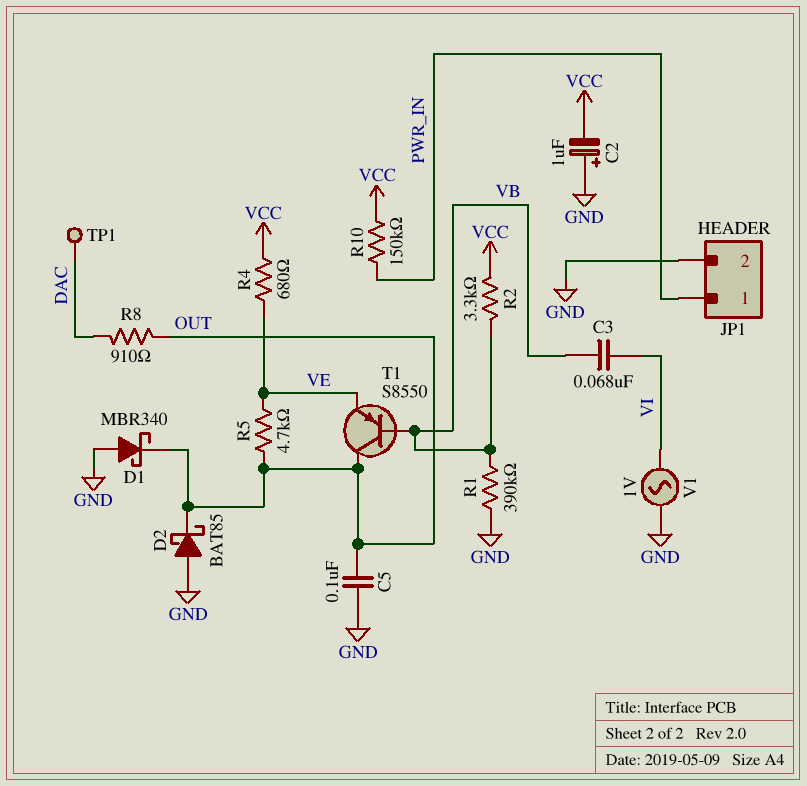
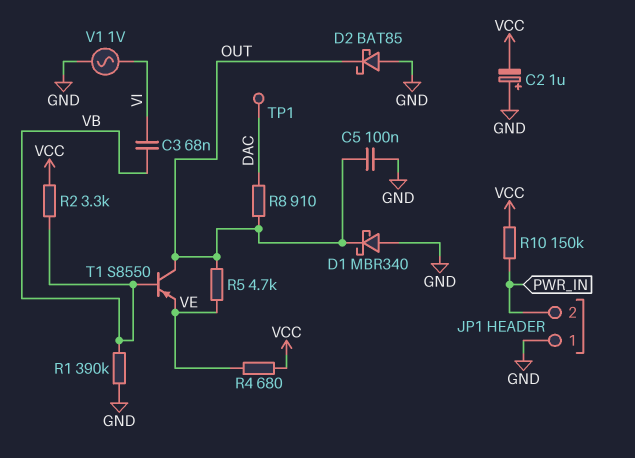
JP1 pin 1: PWR_IN -> GND
JP1 pin 2: GND -> PWR_IN

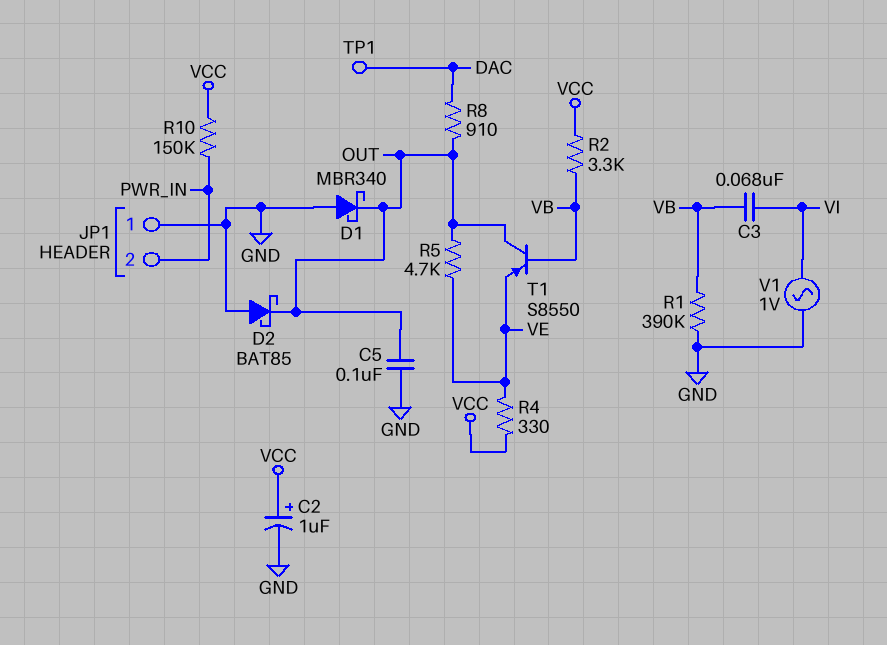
C2: 1uF (plus GND, minus VCC) -> 1uF (plus VCC, minus GND)
R4: 680 (VCC, VE) -> 330 (VCC, VE)

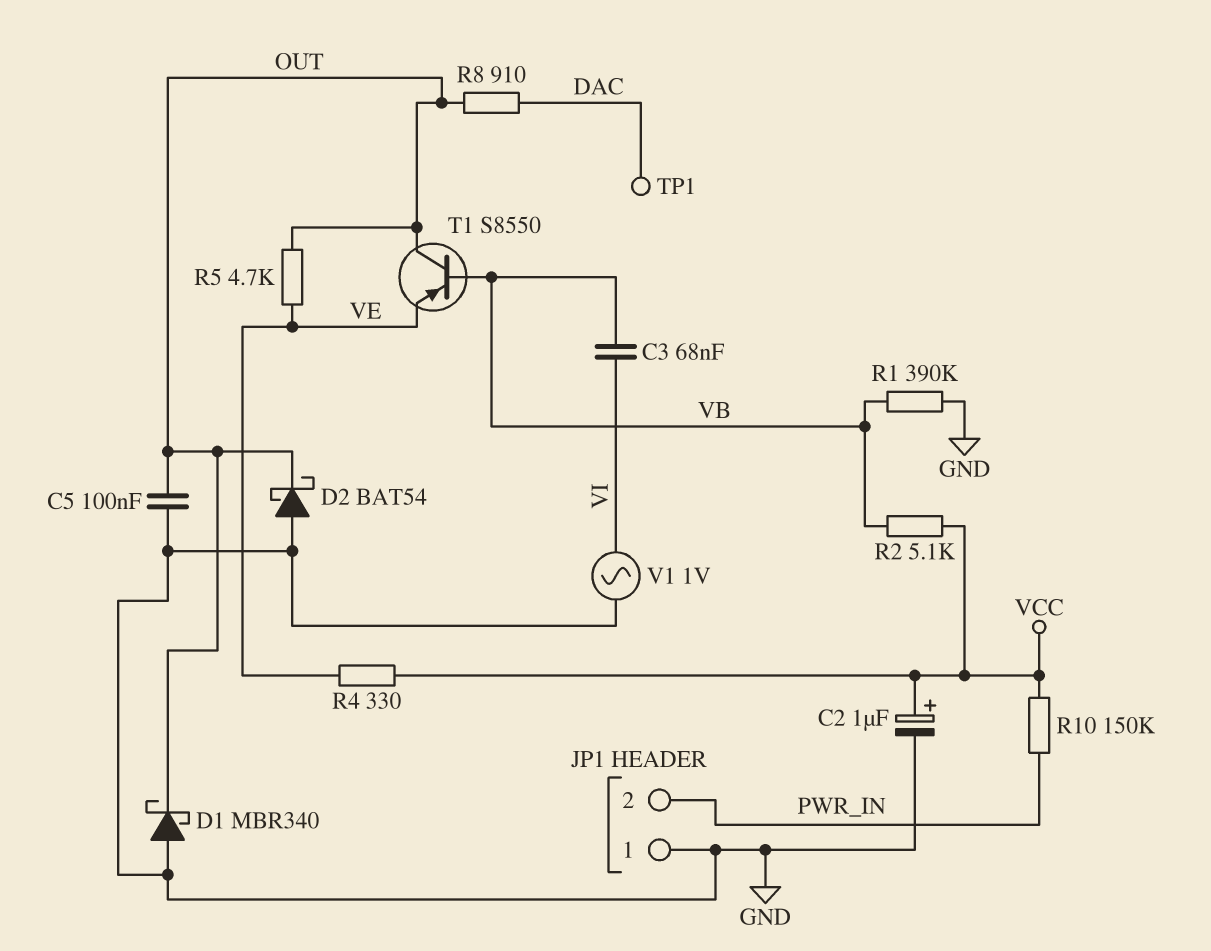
D2: schottky BAT85 (A GND, K OUT) -> schottky BAT54 (A GND, K OUT)
R2: 3.3k (VB, VCC) -> 5.1k (VB, VCC)

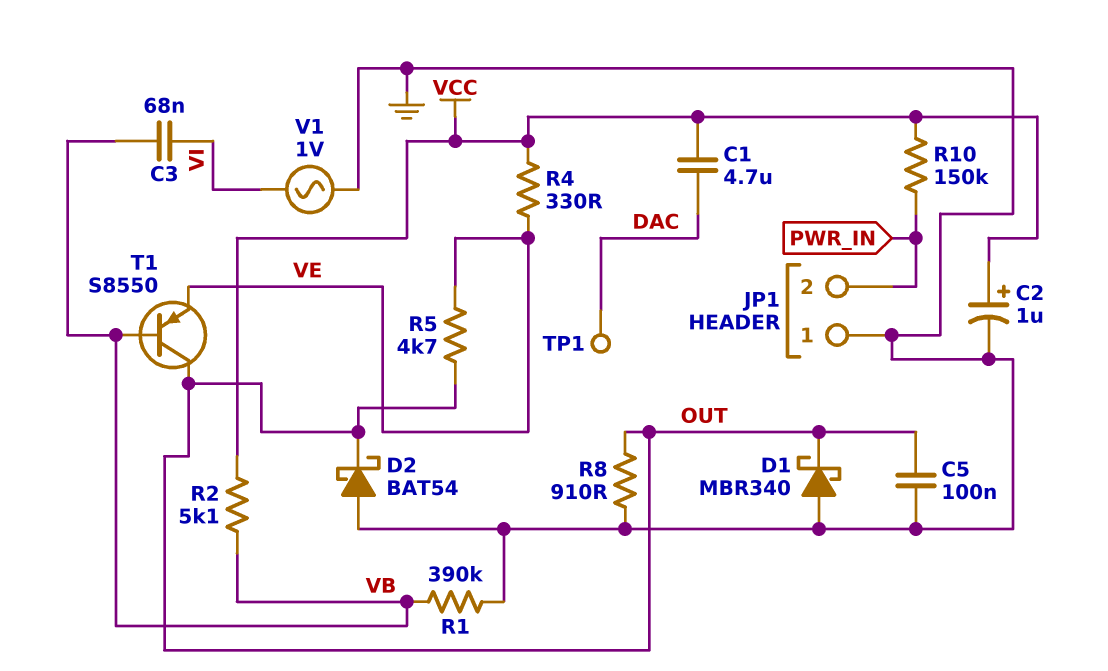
C1: none -> 4.7uF (DAC, VCC)
R8: 910 (DAC, OUT) -> 910 (GND, OUT)

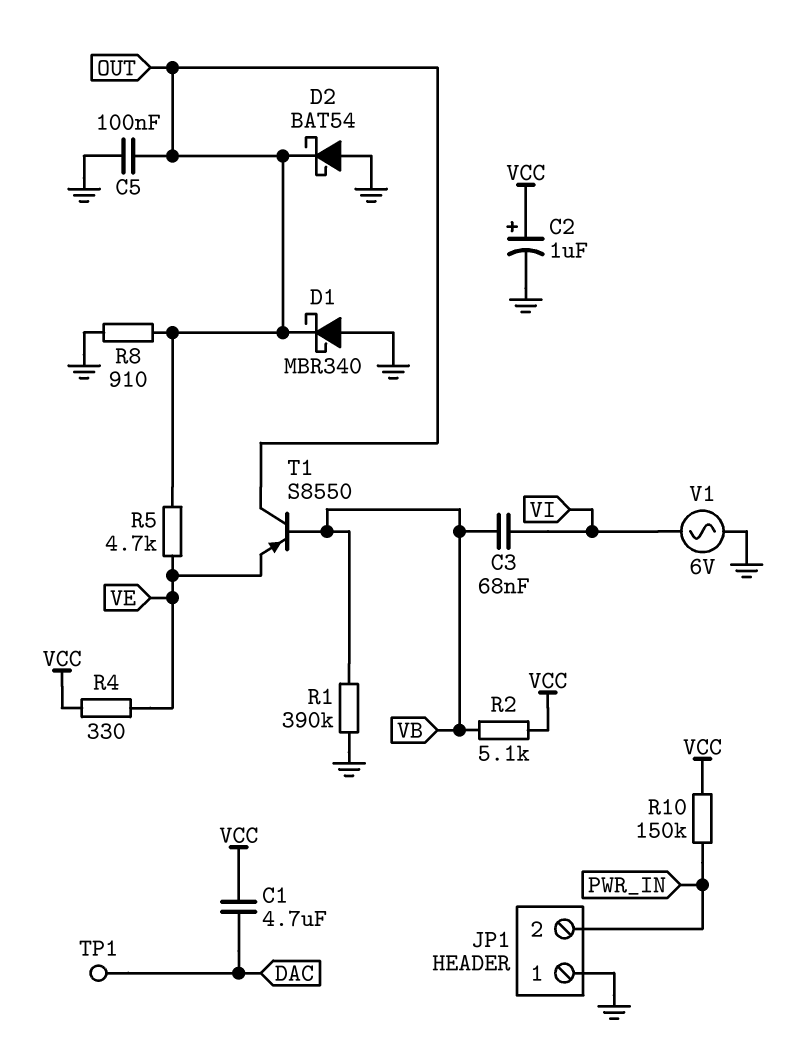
V1: AC 1V (GND, VI) -> AC 6V (GND, VI)

